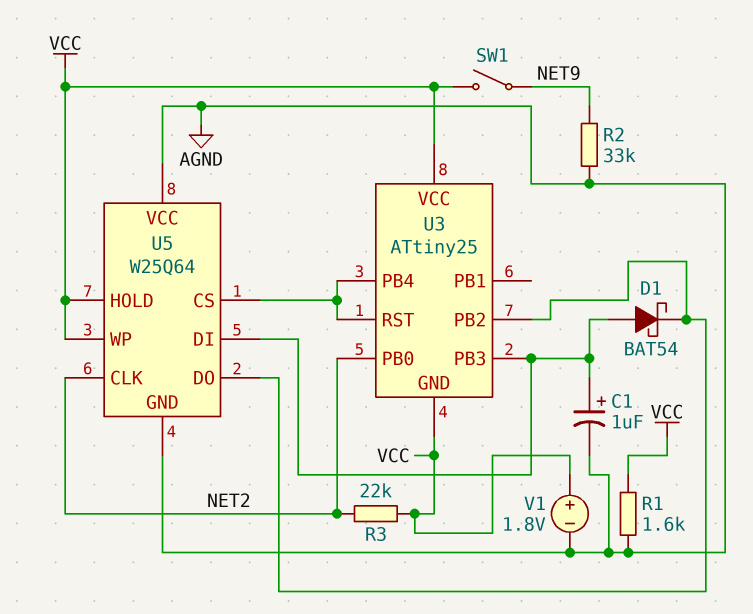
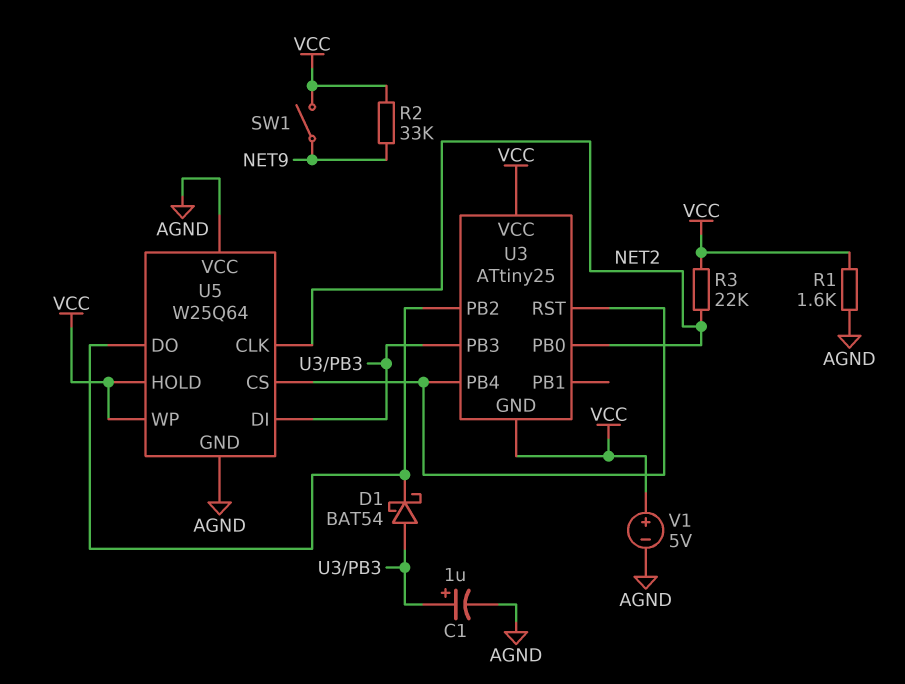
R2: 33k (AGND, NET9) -> 33k (NET9, VCC)
V1: 1.8V (plus VCC, minus AGND) -> 5V (plus VCC, minus AGND)

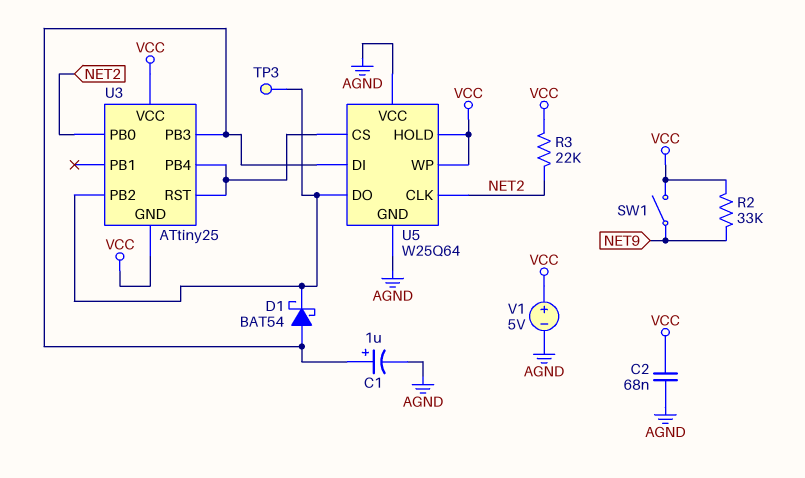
C2: none -> 68nF (AGND, VCC)
R1: 1.6k (AGND, VCC) -> none
TP3: none -> test point (U3/PB2)

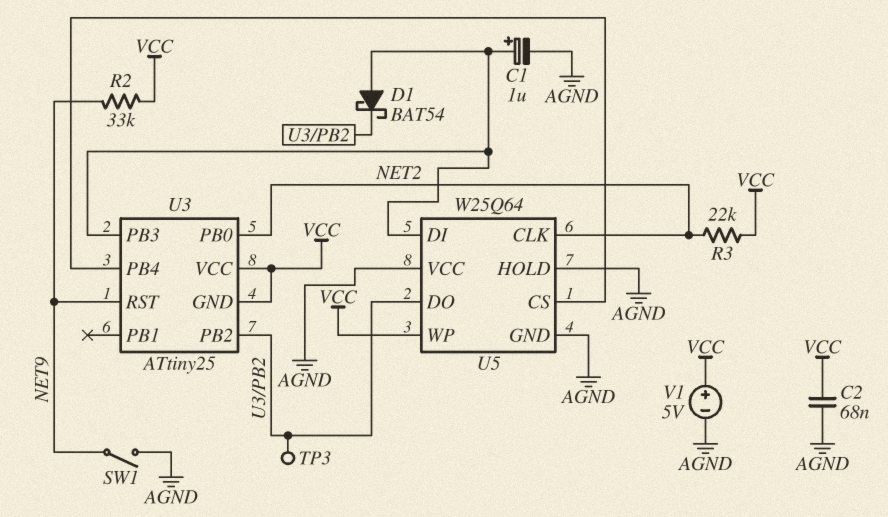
SW1: switch (NET9, VCC) -> switch (AGND, NET9)
U3 pin RST: U3/PB4 -> NET9
U5 pin HOLD: VCC -> AGND

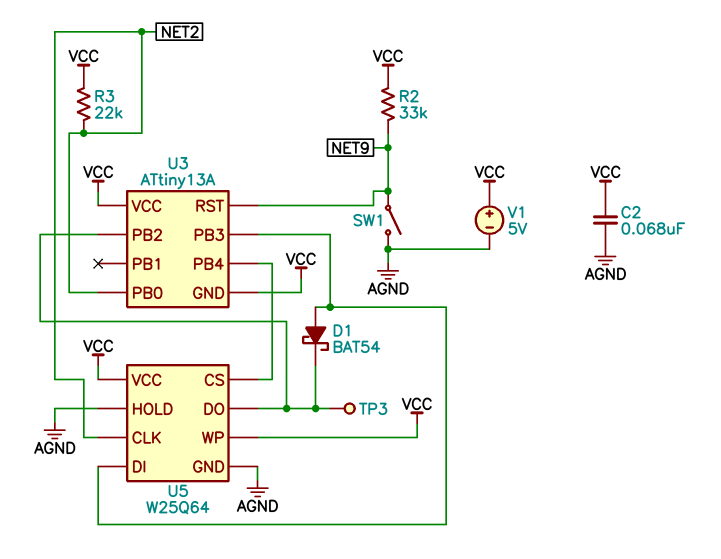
C1: 1uF (plus U3/PB3, minus AGND) -> none
U3: ATtiny25 -> ATtiny13A
U5 pin VCC: AGND -> VCC

